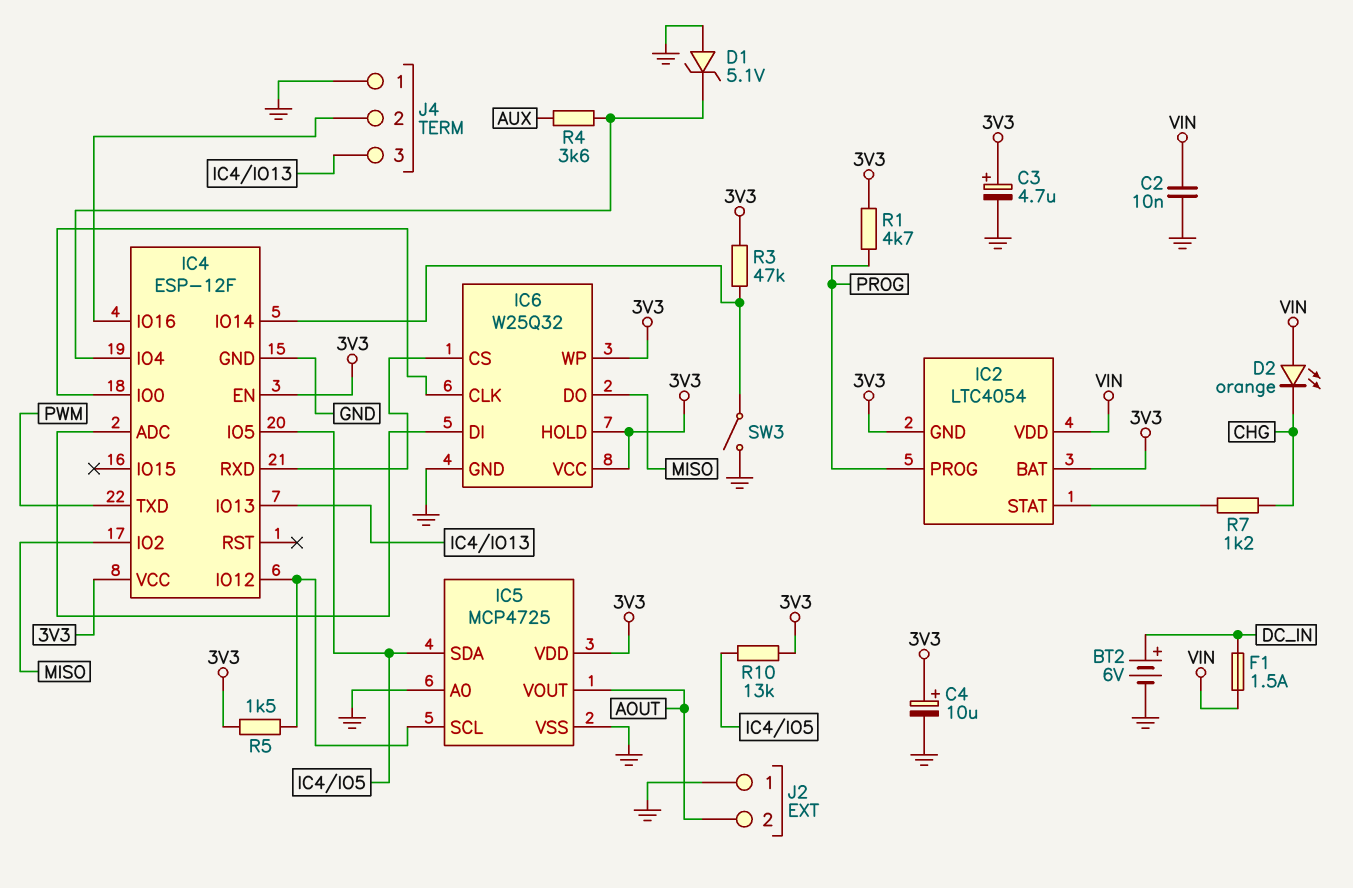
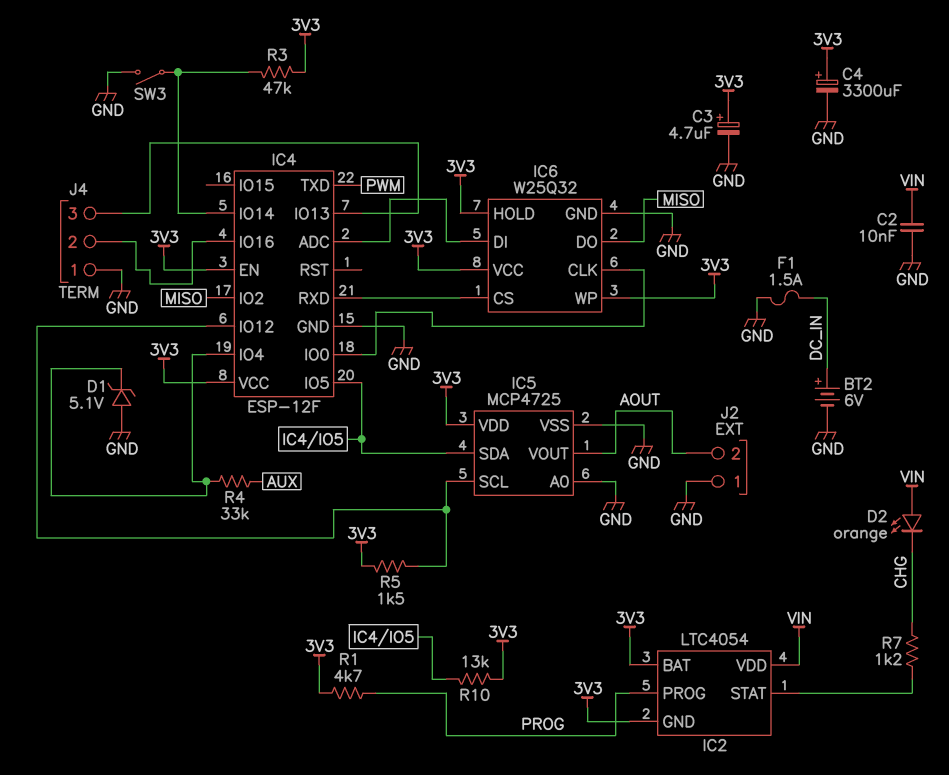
C4: 10uF (plus 3V3, minus GND) -> 3300uF (plus 3V3, minus GND)
F1: 1.5A (DC_IN, VIN) -> 1.5A (DC_IN, GND)
R4: 3.6k (AUX, IC4/IO4) -> 33k (AUX, IC4/IO4)

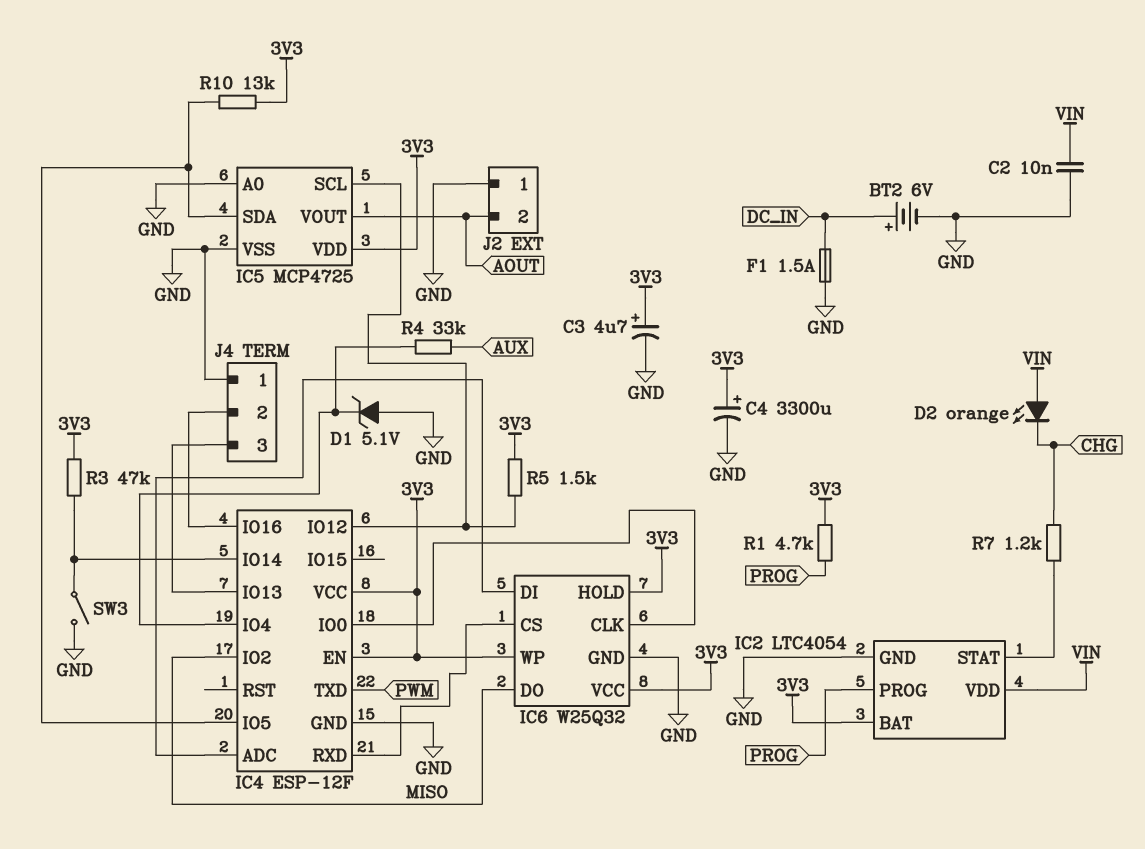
IC2 pin GND: 3V3 -> GND

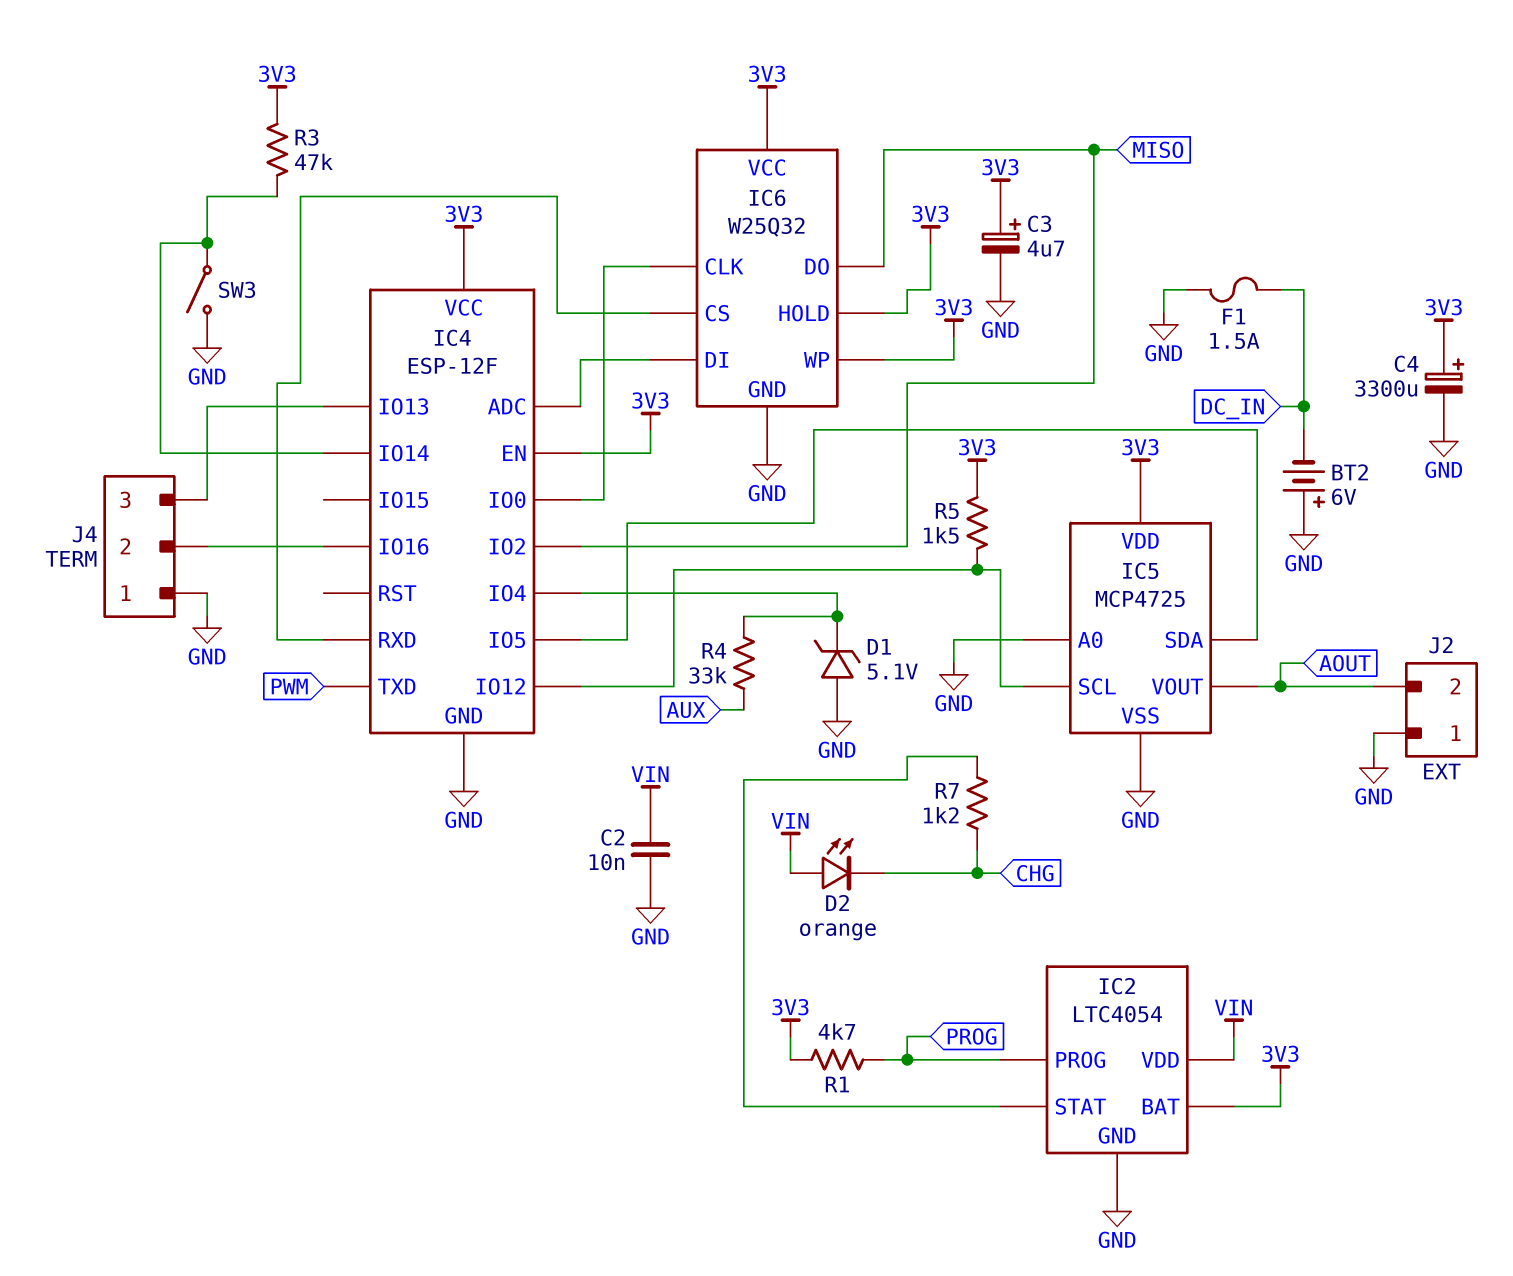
BT2: 6V (plus DC_IN, minus GND) -> 6V (plus GND, minus DC_IN)
R10: 13k (3V3, IC4/IO5) -> none

